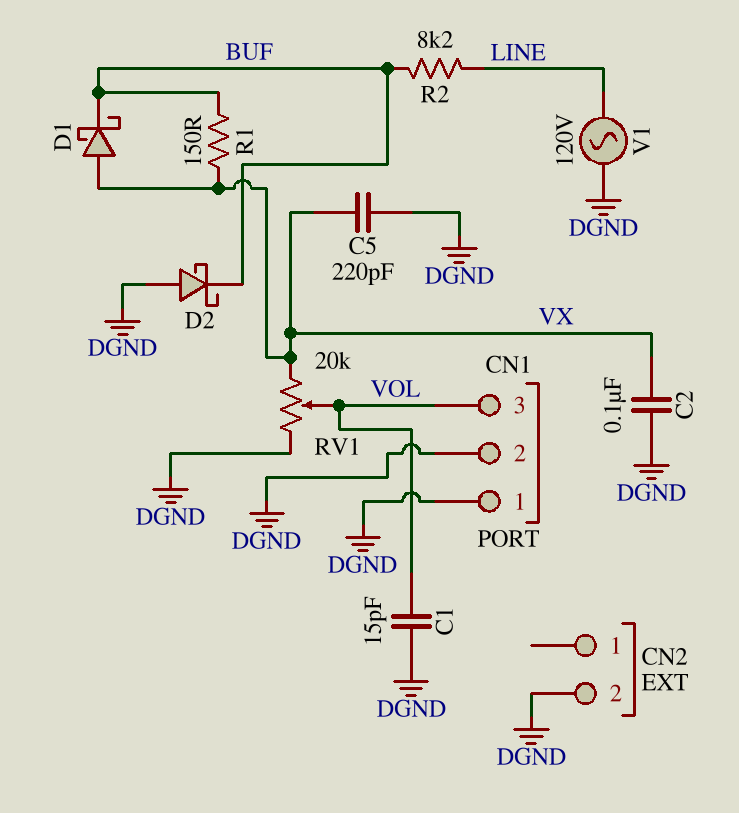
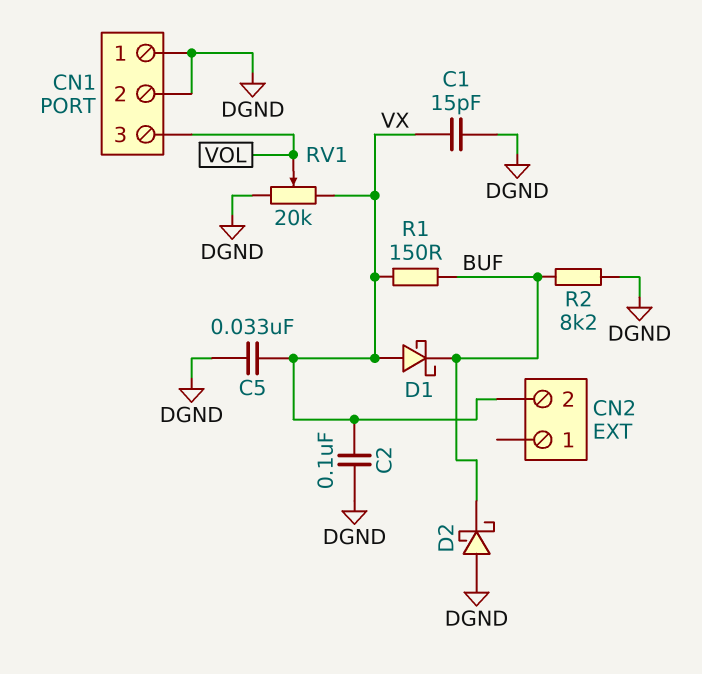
C1: 15pF (DGND, VOL) -> 15pF (DGND, VX)
C5: 220pF (DGND, VX) -> 33nF (DGND, VX)
CN2 pin 2: DGND -> VX
R2: 8.2k (BUF, LINE) -> 8.2k (BUF, DGND)
V1: AC 120V (DGND, LINE) -> none

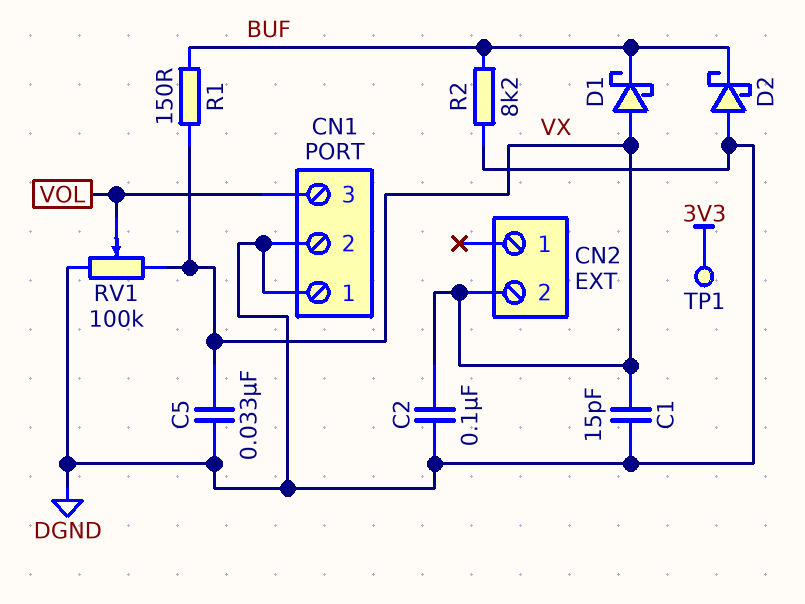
RV1: 20k (DGND, VX, wiper VOL) -> 100k (DGND, VX, wiper VOL)
TP1: none -> test point (3V3)

